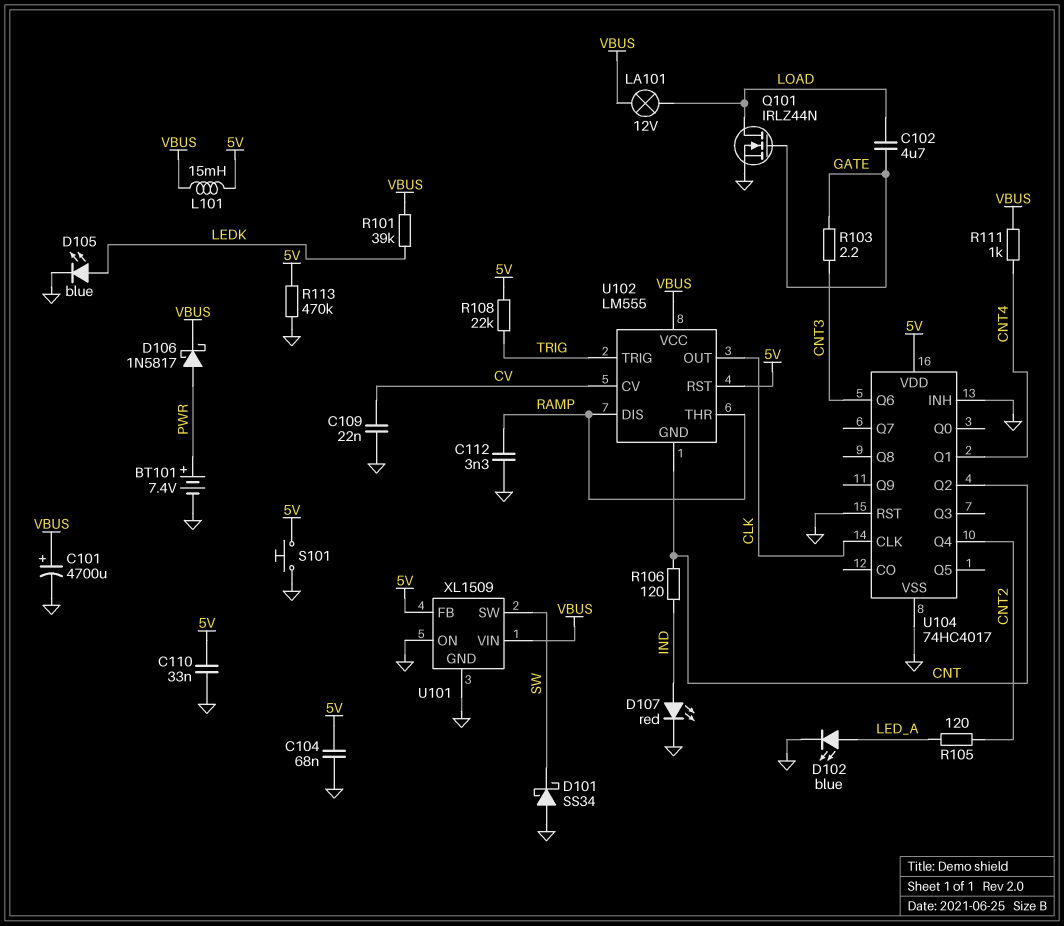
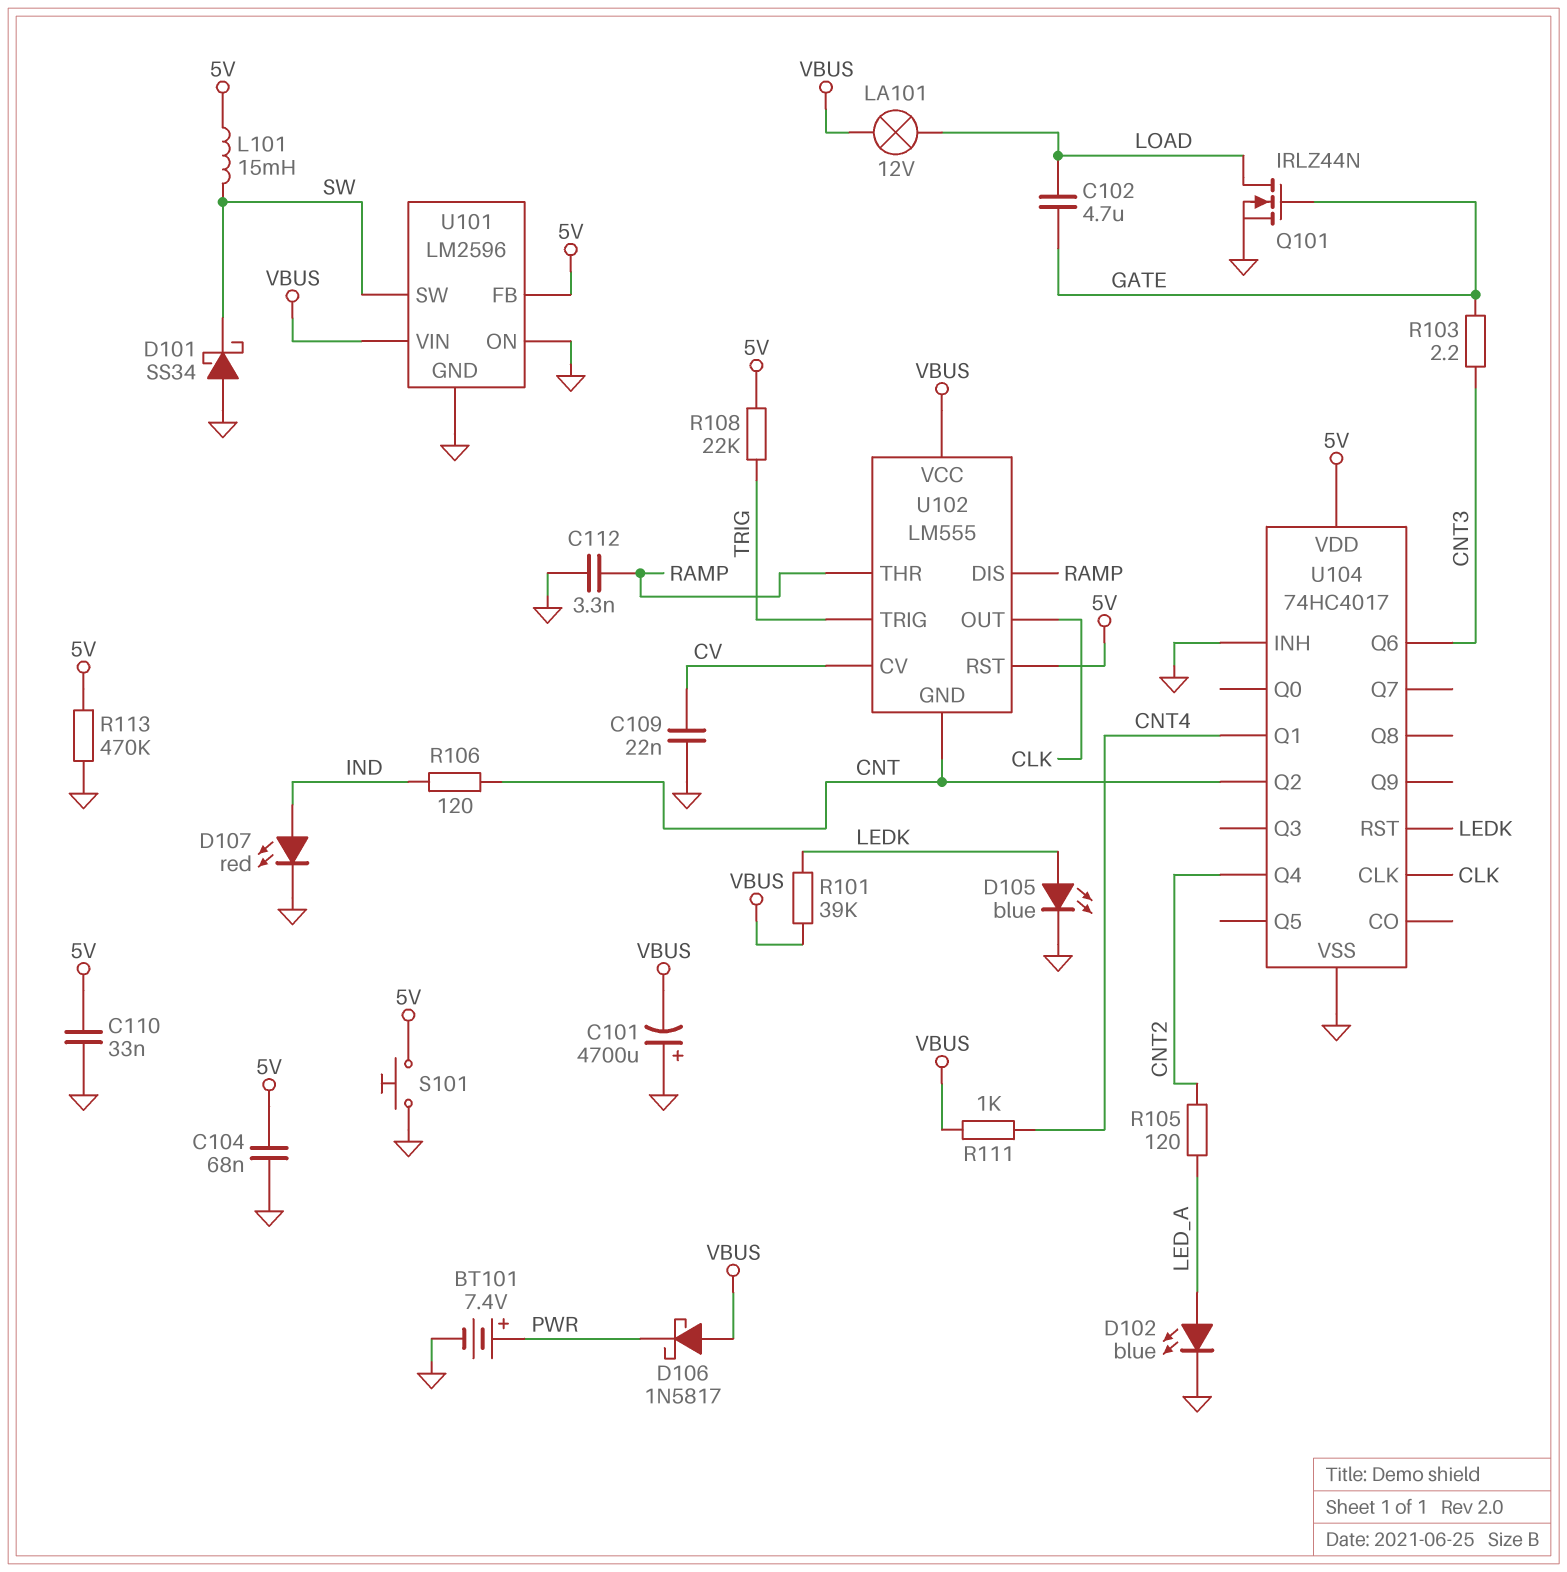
C101: 4700uF (plus VBUS, minus GND) -> 4700uF (plus GND, minus VBUS)
D106: schottky 1N5817 (A PWR, K VBUS) -> schottky 1N5817 (A VBUS, K PWR)
L101: 15mH (5V, VBUS) -> 15mH (5V, SW)
U101: XL1509 -> LM2596
U104 pin RST: GND -> LEDK

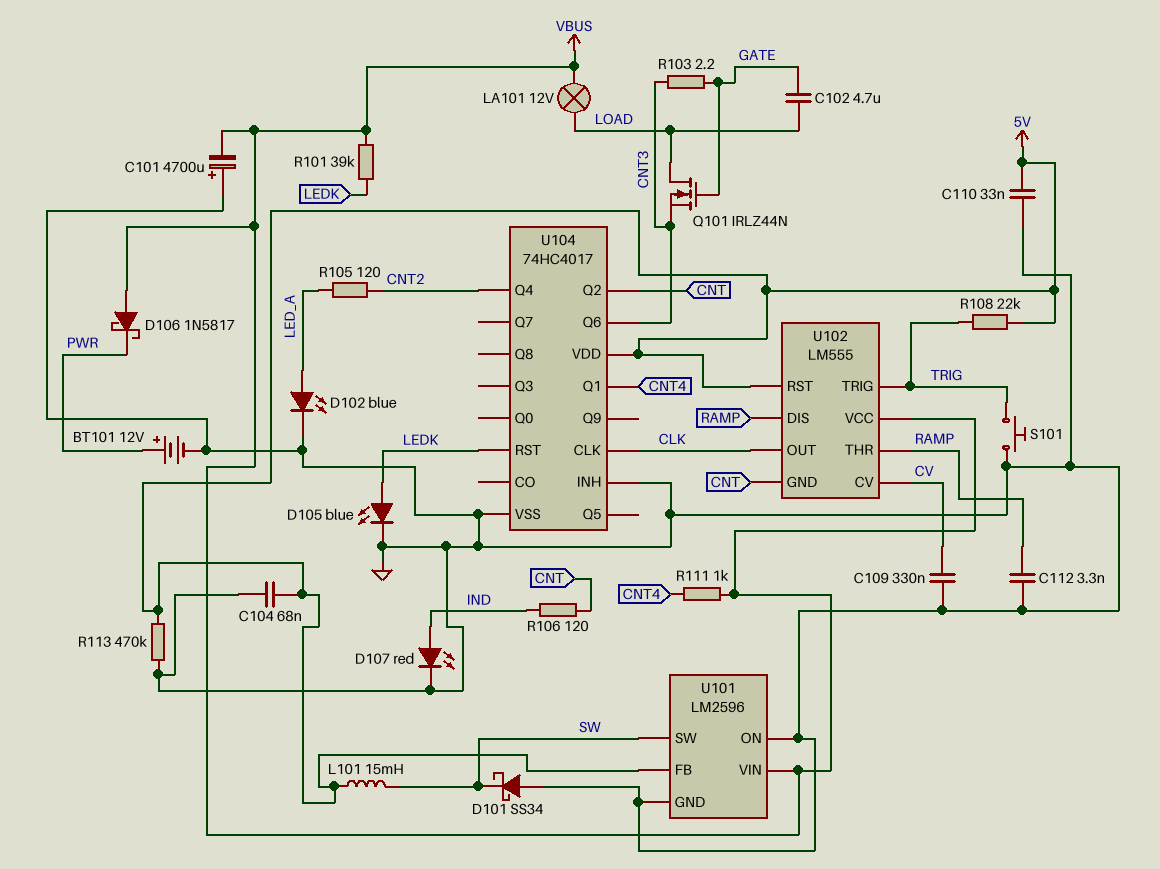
BT101: 7.4V (plus PWR, minus GND) -> 12V (plus PWR, minus GND)
C109: 22nF (CV, GND) -> 330nF (CV, GND)
Q101: NMOS IRLZ44N (G GATE, D LOAD, S GND) -> NMOS IRLZ44N (G GATE, D LOAD, S CNT3)
S101: button (5V, GND) -> button (GND, TRIG)

